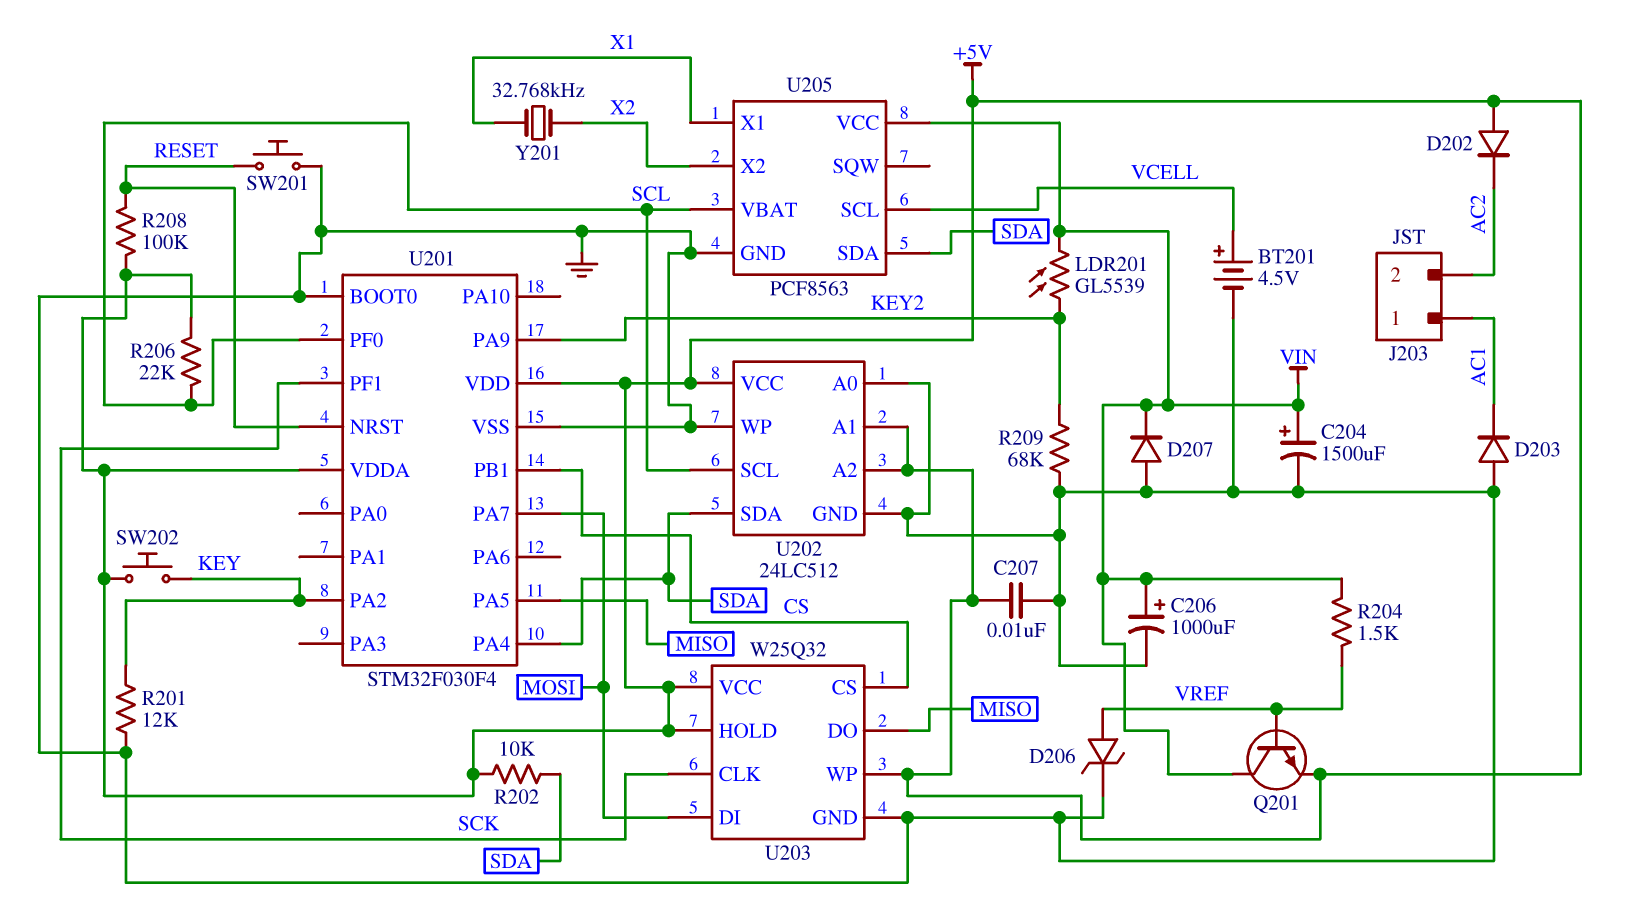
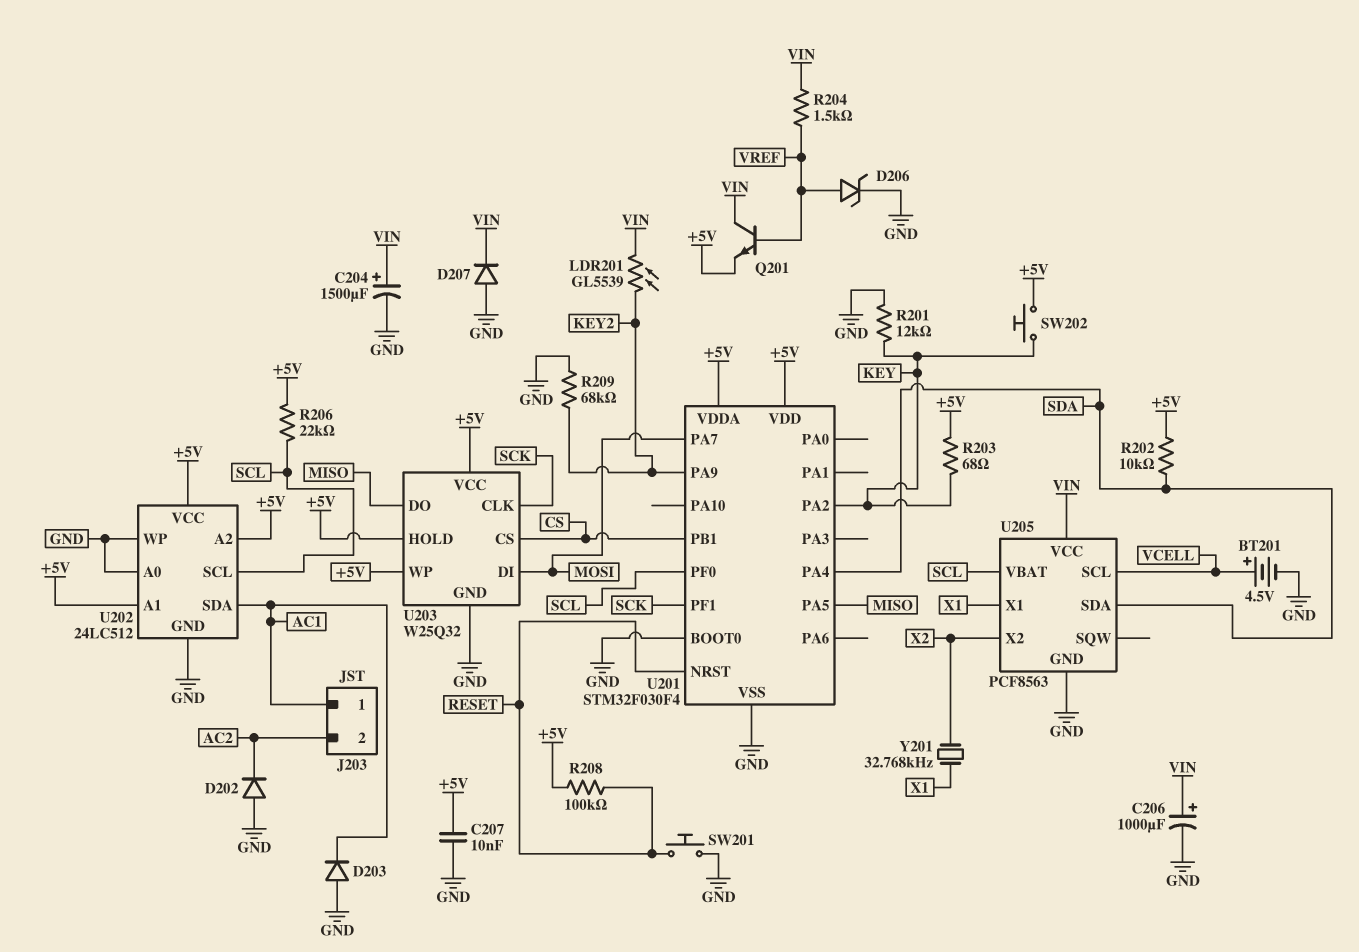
D202: diode (A +5V, K AC2) -> diode (A GND, K AC2)
R203: none -> 68 (+5V, KEY)
U202 pin SDA: SDA -> AC1

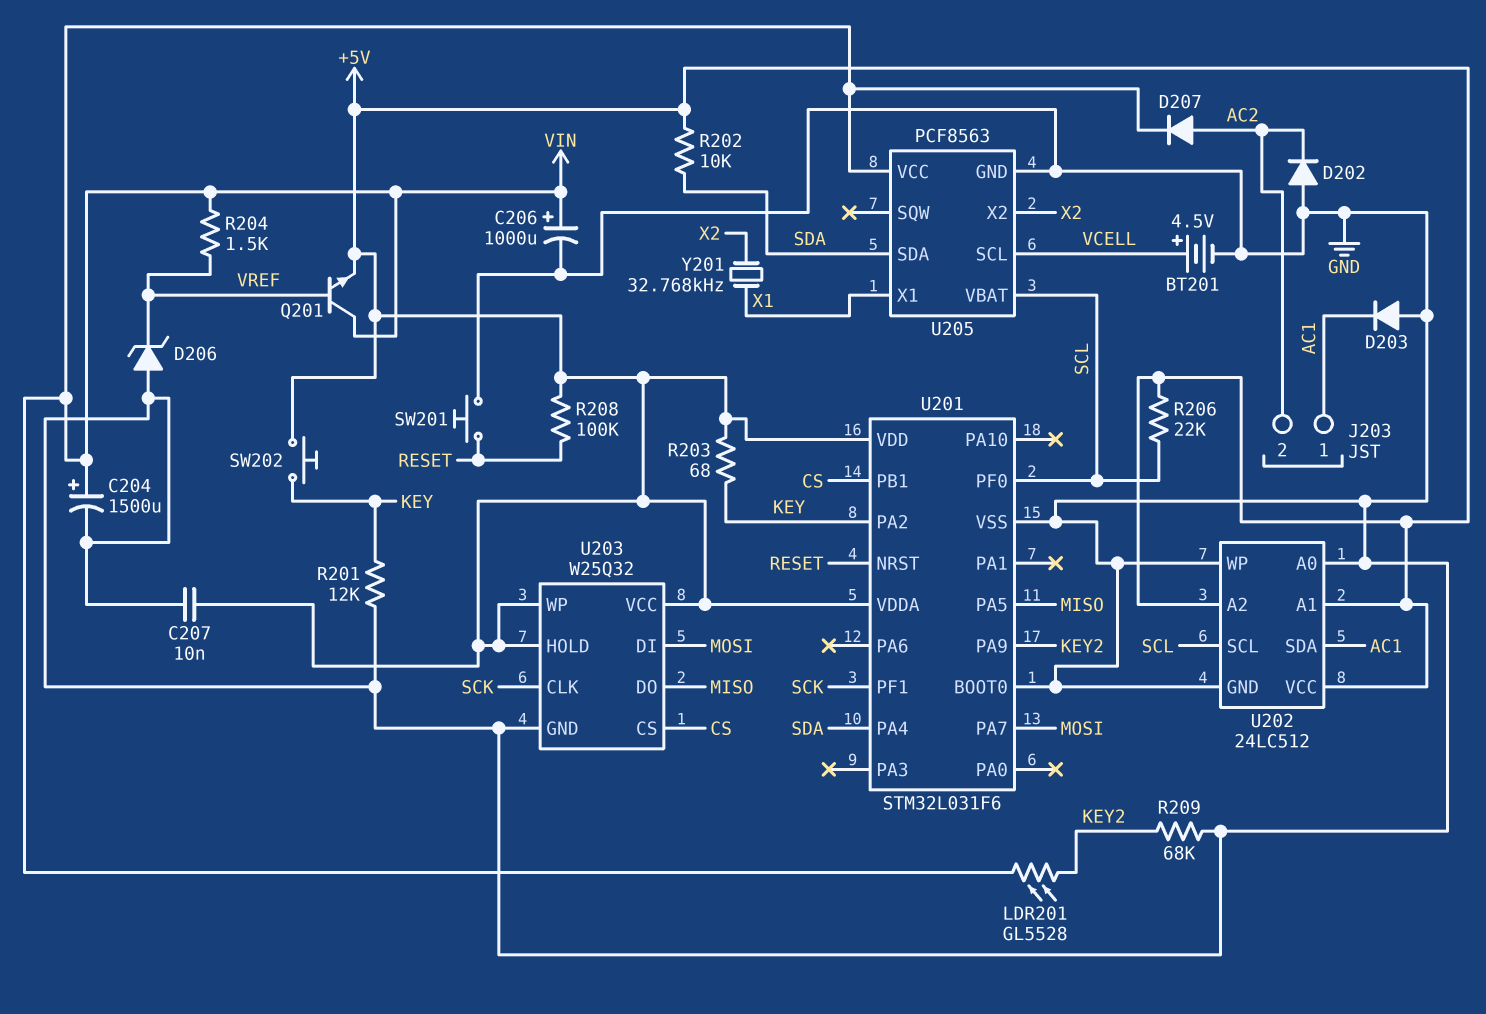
D206: zener (A VREF, K GND) -> zener (A GND, K VREF)
D207: diode (A GND, K VIN) -> diode (A AC2, K VIN)
LDR201: GL5539 (KEY2, VIN) -> GL5528 (KEY2, VIN)
U201: STM32F030F4 -> STM32L031F6

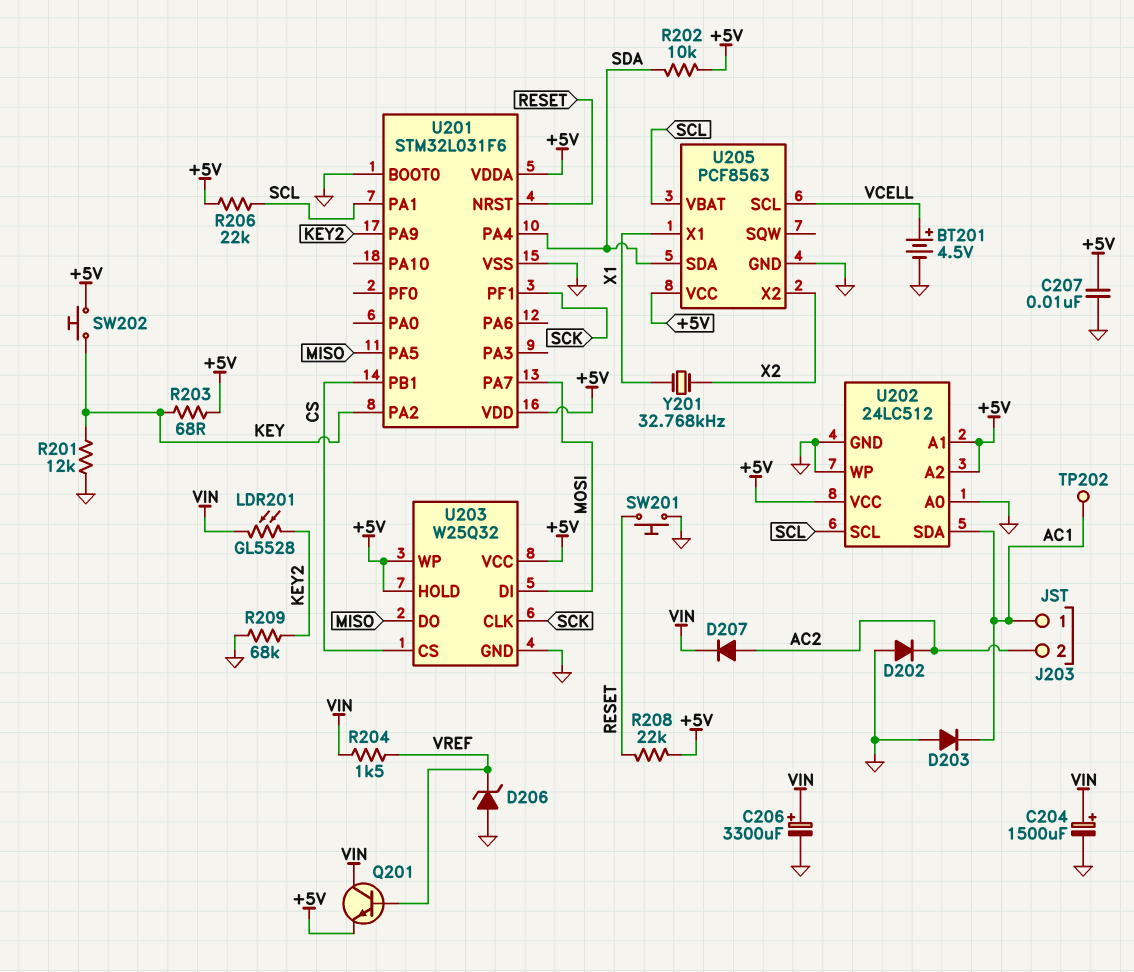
C206: 1000uF (plus VIN, minus GND) -> 3300uF (plus VIN, minus GND)
R208: 100k (+5V, RESET) -> 22k (+5V, RESET)
TP202: none -> test point (AC1)
U201 pin PA1: none -> SCL
U201 pin PF0: SCL -> none
U205 pin VCC: VIN -> +5V

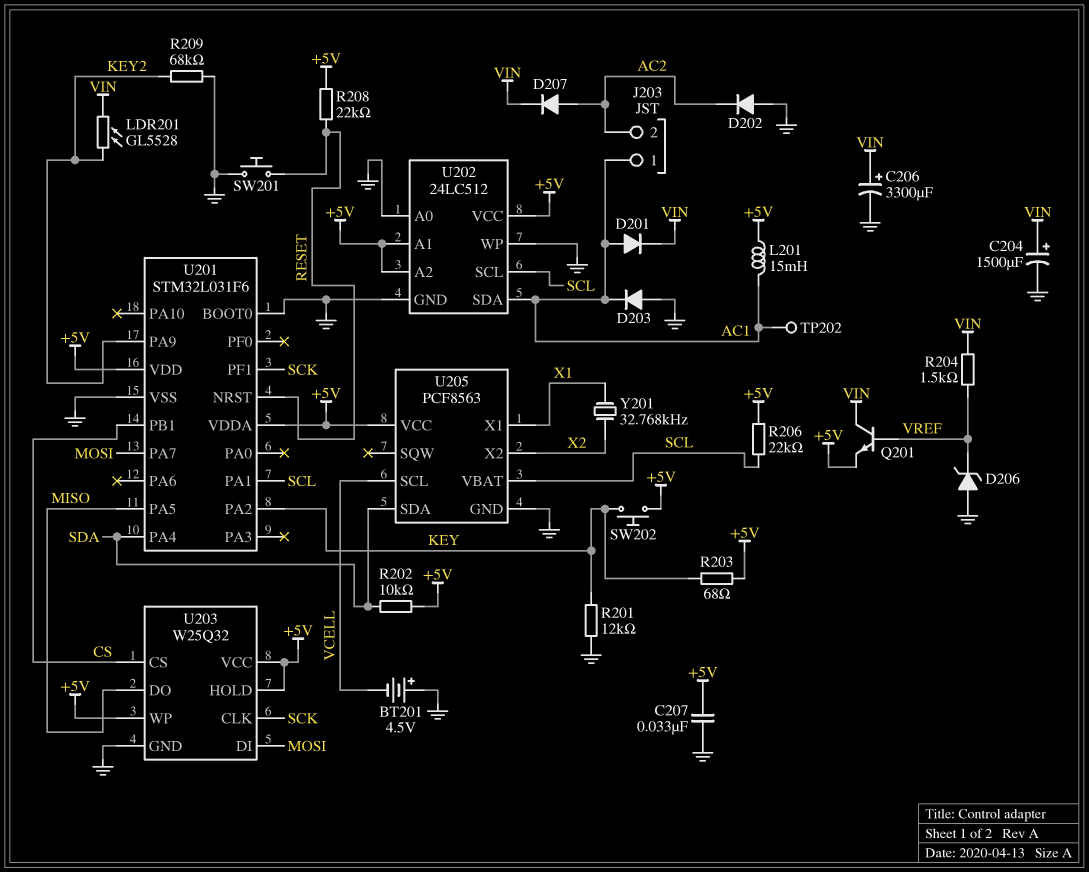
BT201: 4.5V (plus VCELL, minus GND) -> 4.5V (plus GND, minus VCELL)
C207: 10nF (+5V, GND) -> 33nF (+5V, GND)
D201: none -> diode (A AC1, K VIN)
L201: none -> 15mH (+5V, AC1)

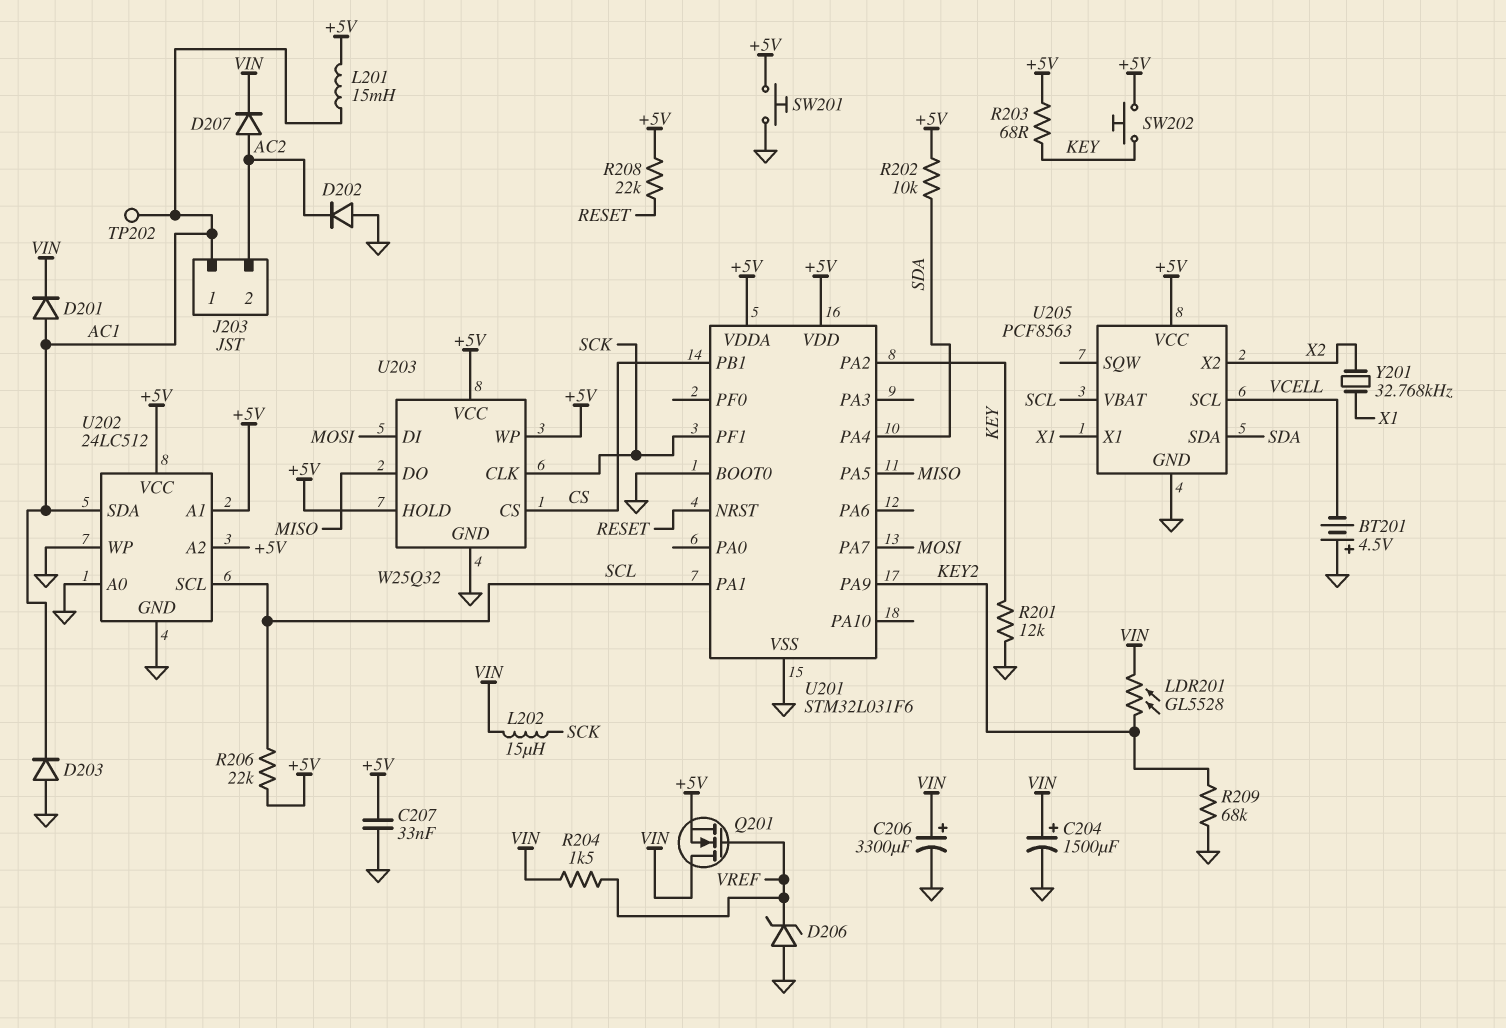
L202: none -> 15uH (SCK, VIN)
Q201: NPN (B VREF, C VIN, E +5V) -> NMOS (G VREF, D VIN, S +5V)
SW201: button (GND, RESET) -> button (+5V, GND)

